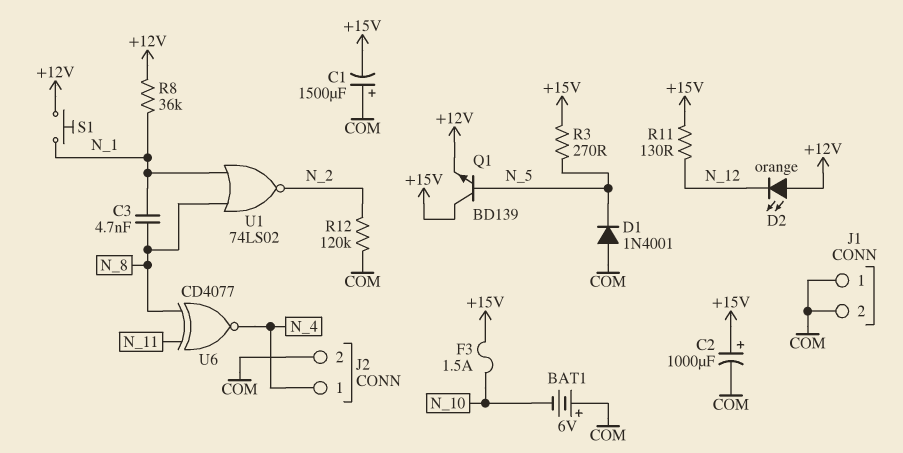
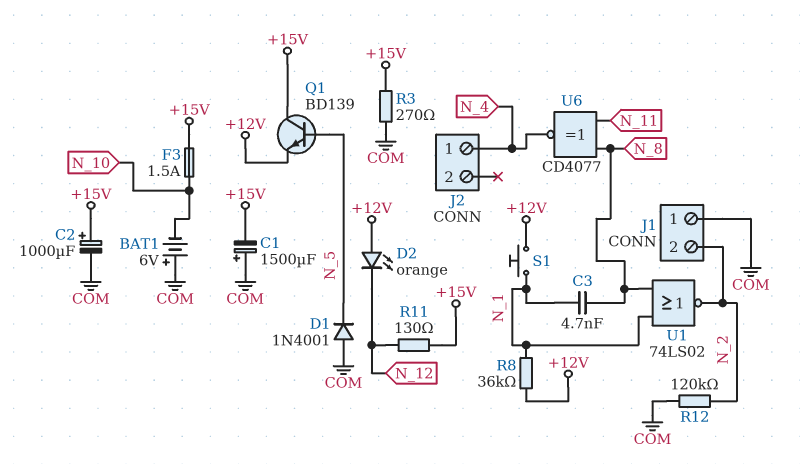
J1 pin 2: COM -> N_2
J2 pin 2: COM -> none
R3: 270 (+15V, N_5) -> 270 (+15V, COM)

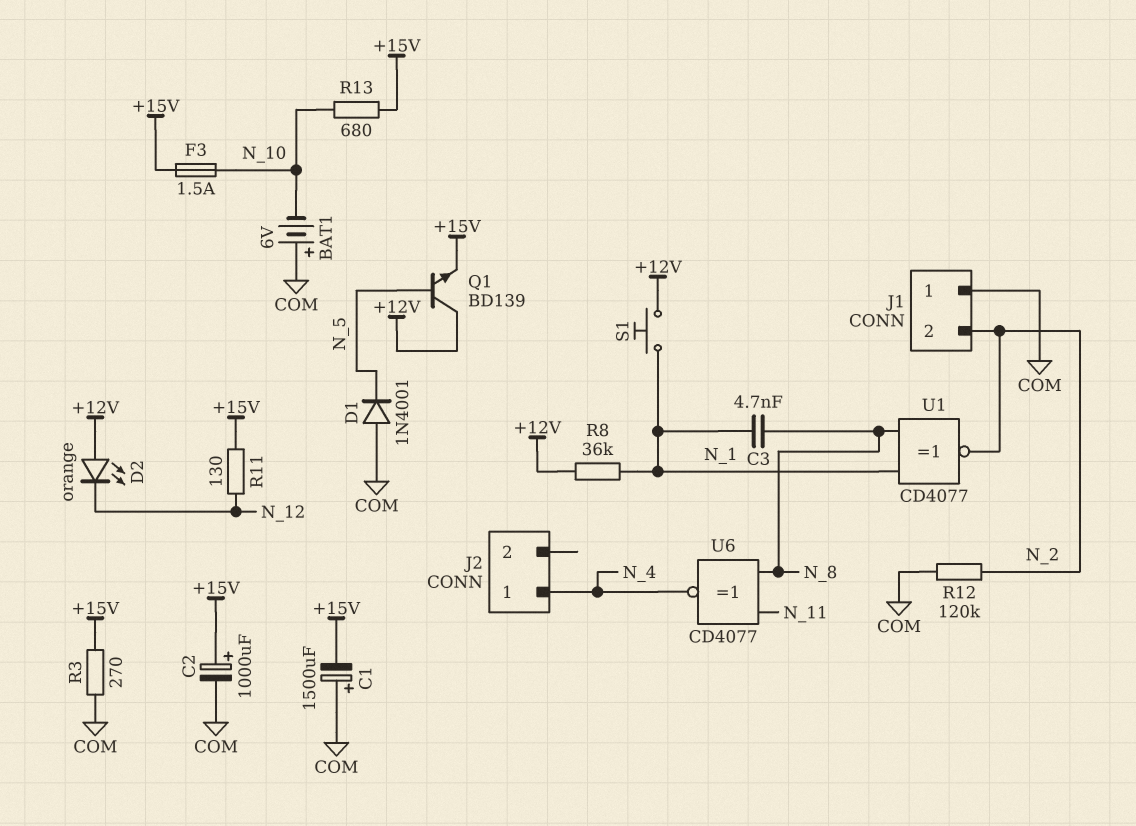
Q1: NPN BD139 (B N_5, C +15V, E +12V) -> NPN BD139 (B N_5, C +12V, E +15V)
R13: none -> 680 (+15V, N_10)
U1: NOR 74LS02 (in N_1, in N_8, out N_2) -> XNOR CD4077 (in N_1, in N_8, out N_2)

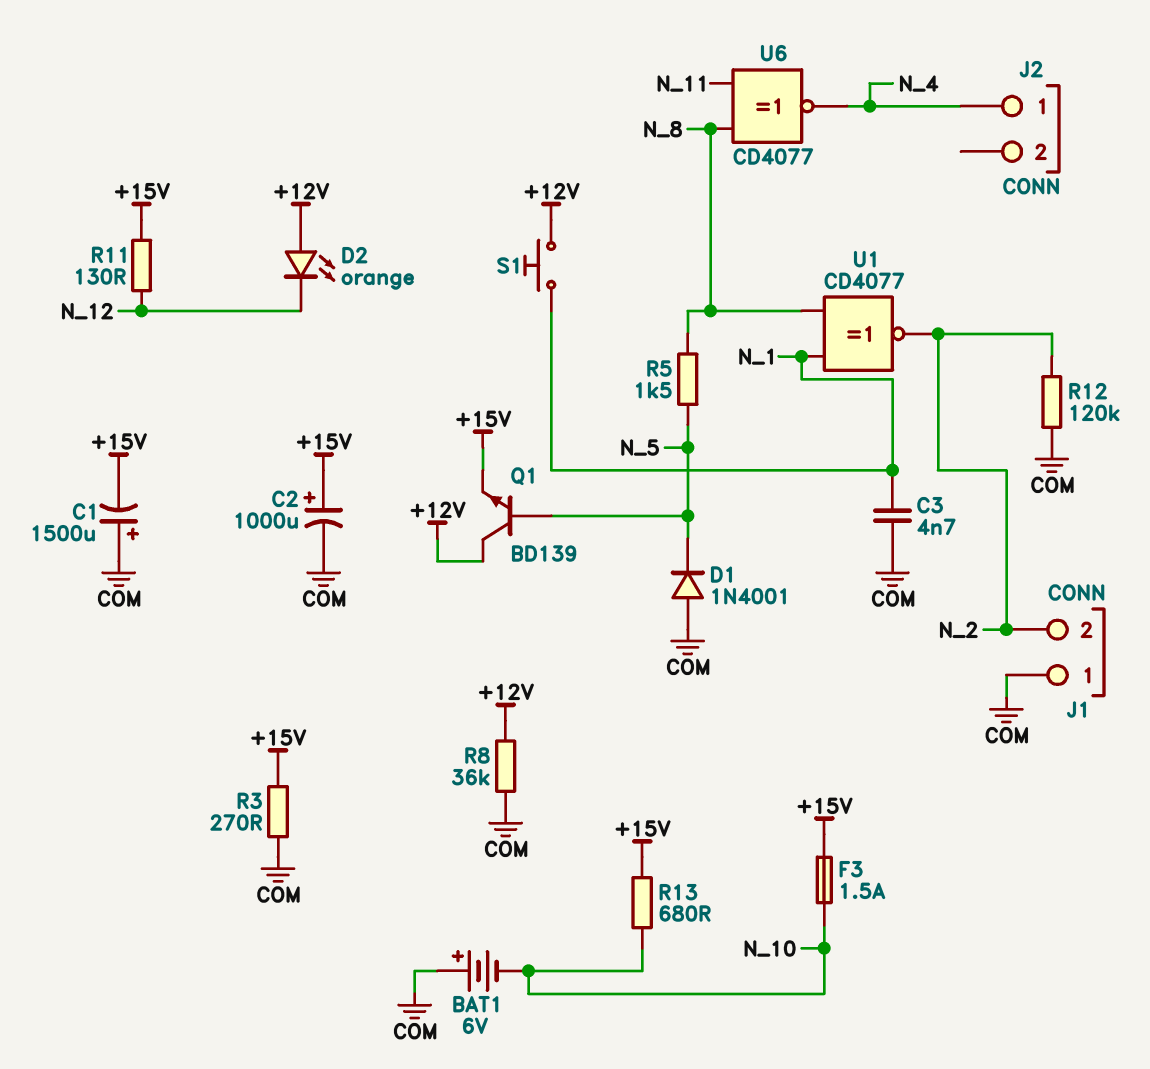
C3: 4.7nF (N_1, N_8) -> 4.7nF (COM, N_1)
R5: none -> 1.5k (N_5, N_8)
R8: 36k (+12V, N_1) -> 36k (+12V, COM)

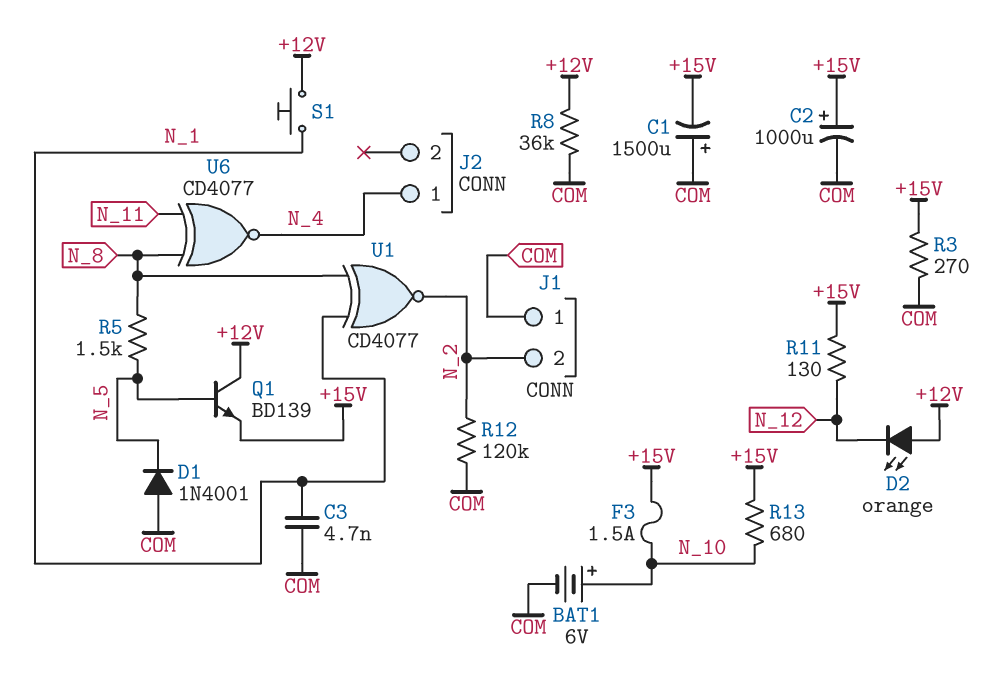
BAT1: 6V (plus COM, minus N_10) -> 6V (plus N_10, minus COM)

